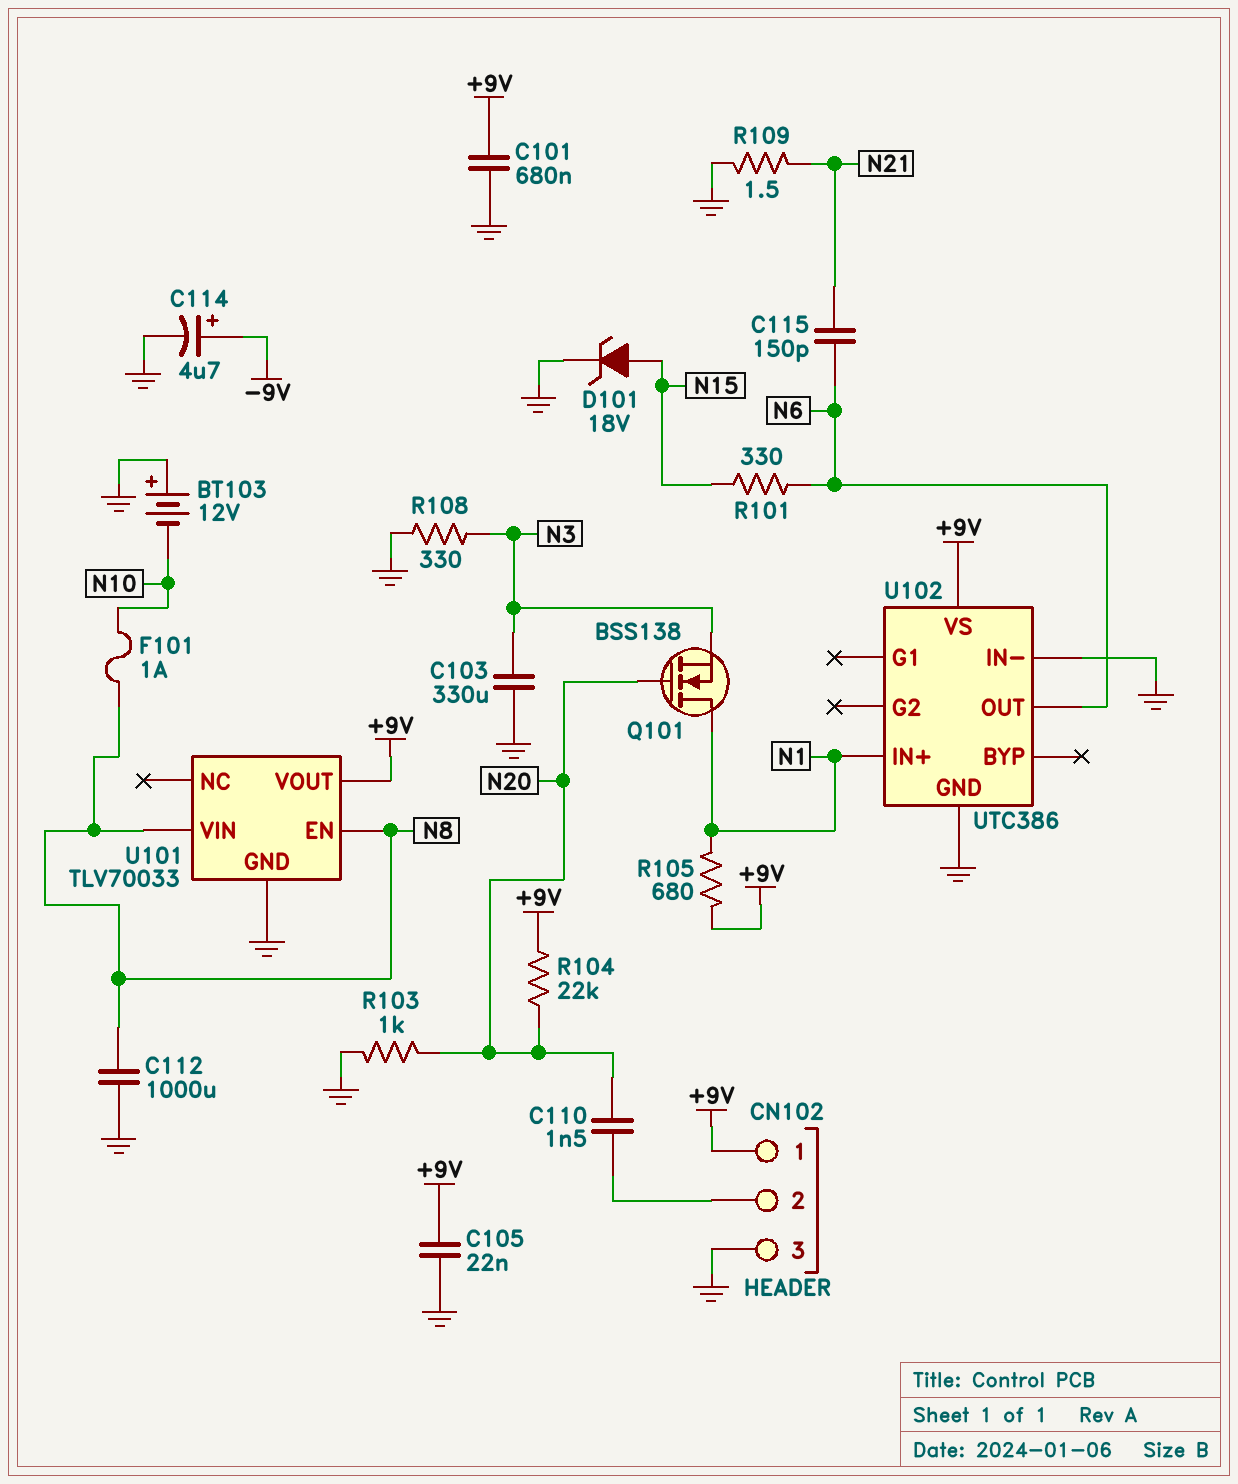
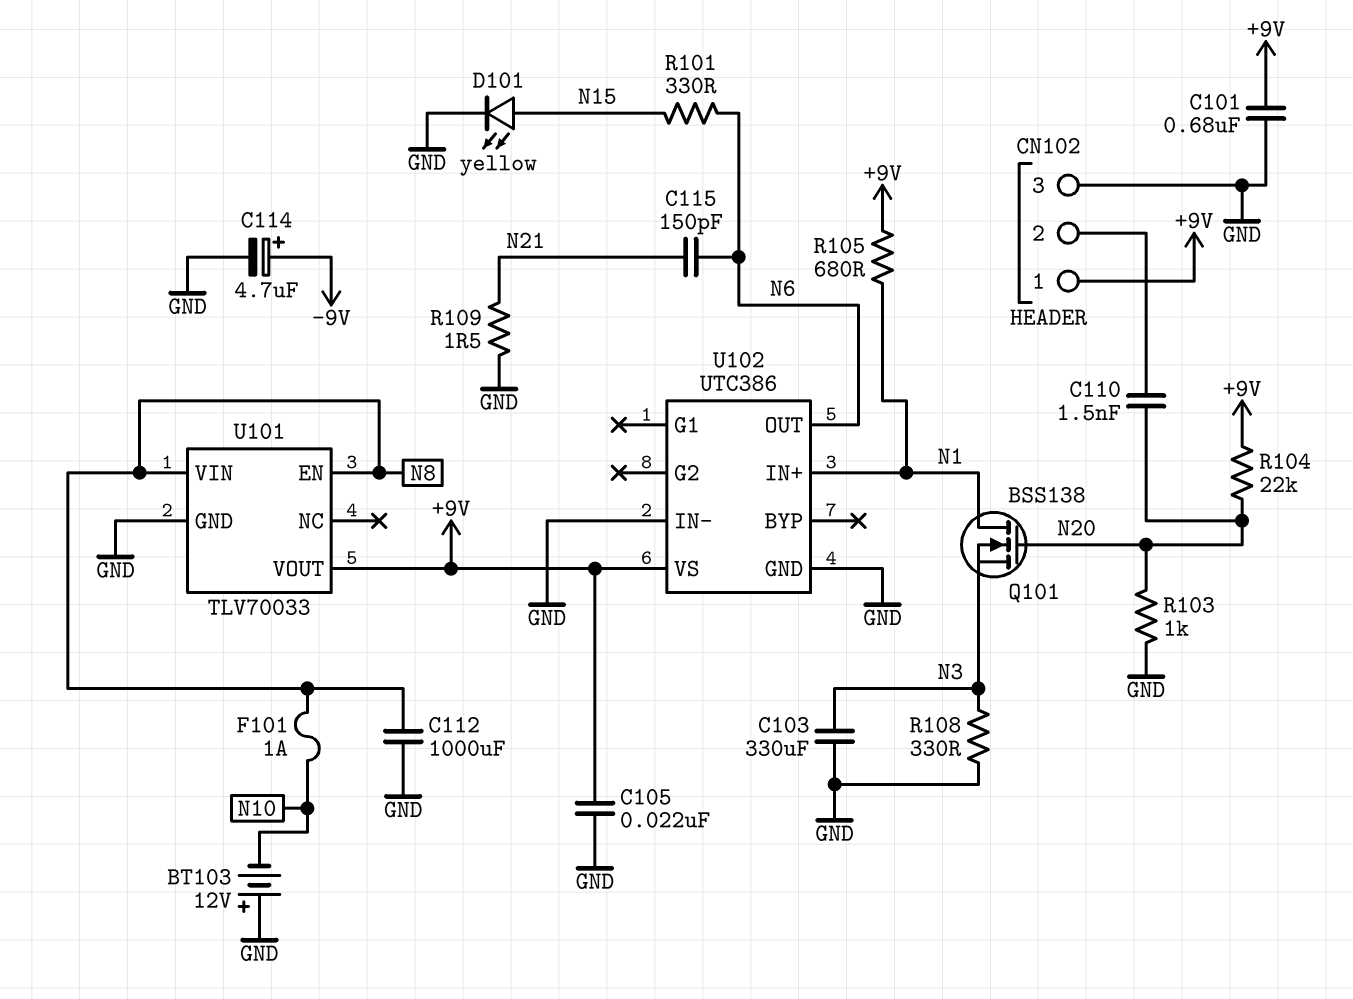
D101: zener 18V (A N15, K GND) -> LED yellow (A N15, K GND)

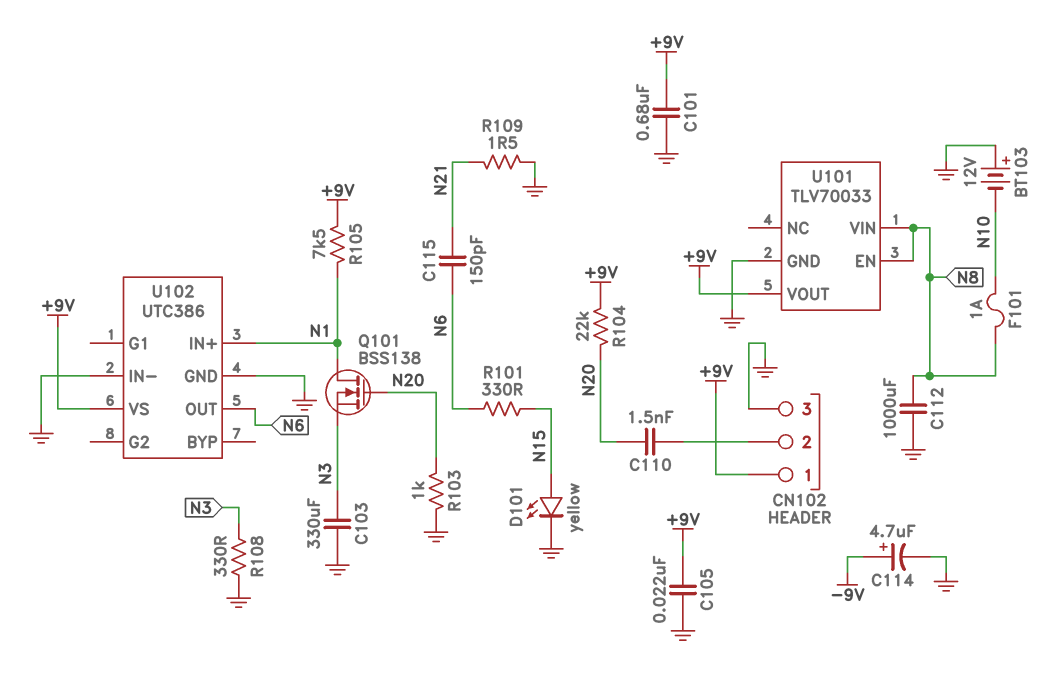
R105: 680 (+9V, N1) -> 7.5k (+9V, N1)

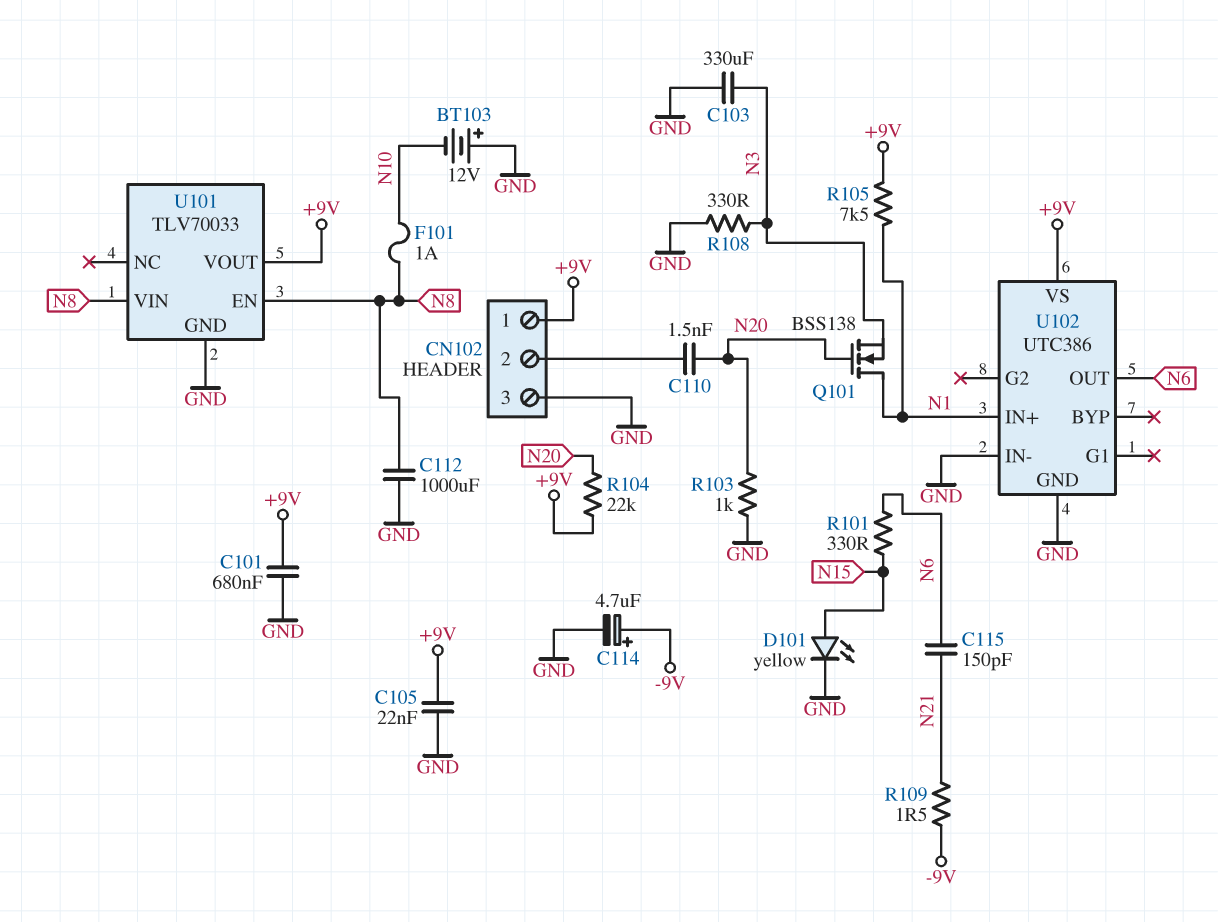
R109: 1.5 (GND, N21) -> 1.5 (-9V, N21)

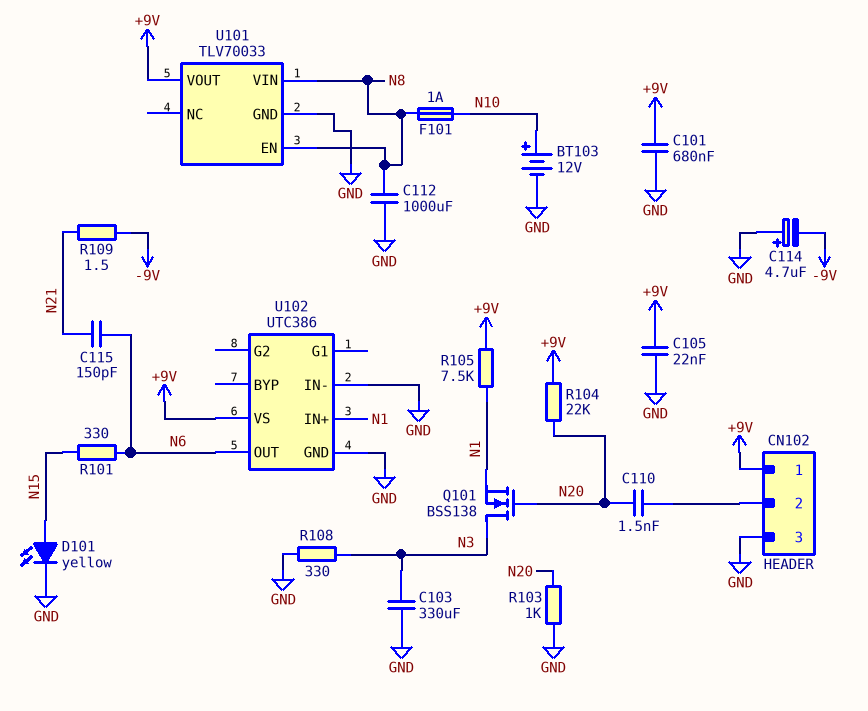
BT103: 12V (plus GND, minus N10) -> 12V (plus N10, minus GND)
C114: 4.7uF (plus -9V, minus GND) -> 4.7uF (plus GND, minus -9V)
Q101: NMOS BSS138 (G N20, D N1, S N3) -> NMOS BSS138 (G N20, D N3, S N1)

